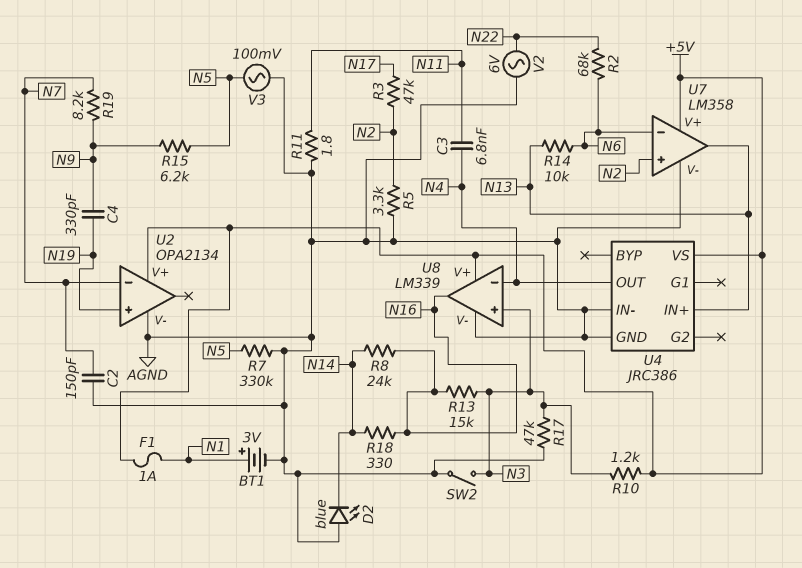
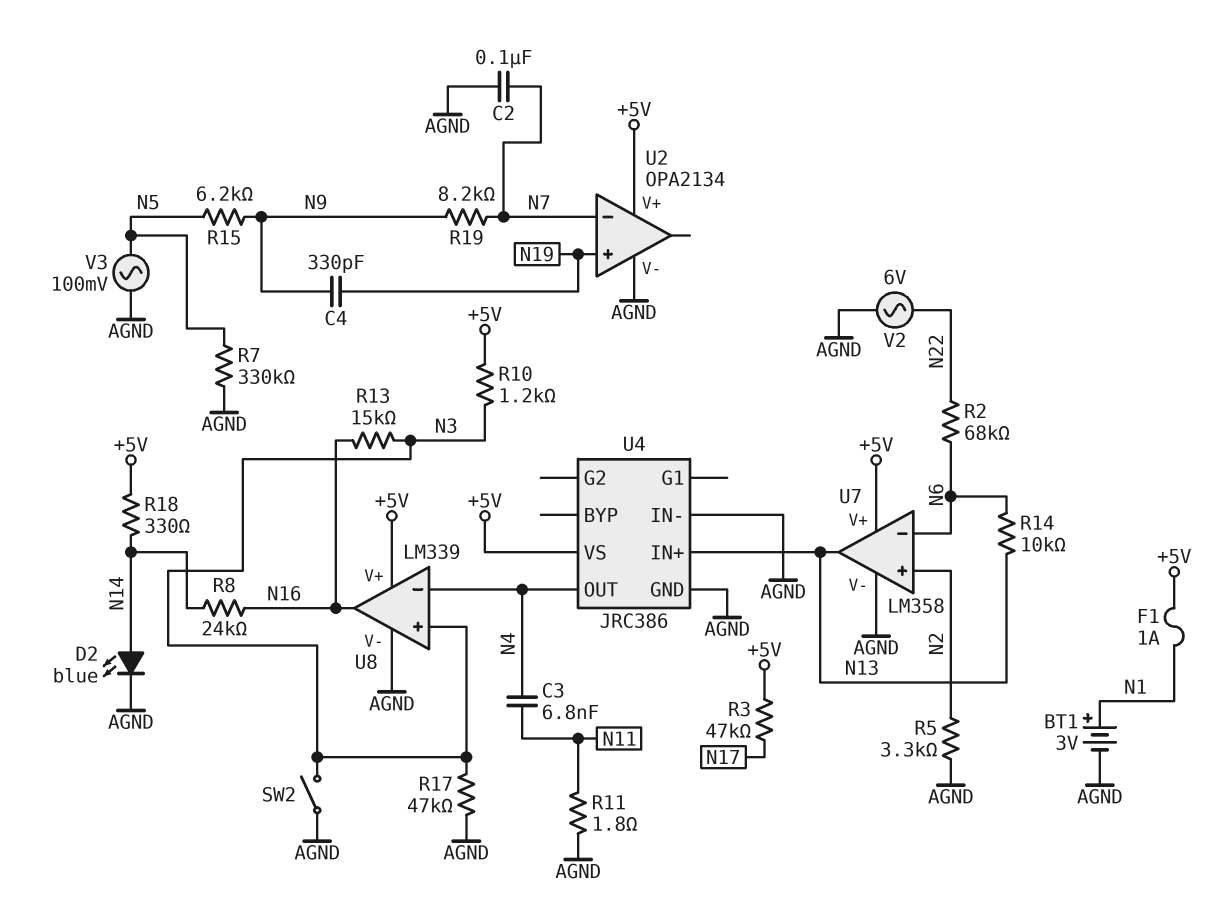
C2: 150pF (AGND, N7) -> 100nF (AGND, N7)
D2: LED blue (A AGND, K N14) -> LED blue (A N14, K AGND)
R3: 47k (N2, N17) -> 47k (+5V, N17)
R18: 330 (N14, N16) -> 330 (+5V, N14)

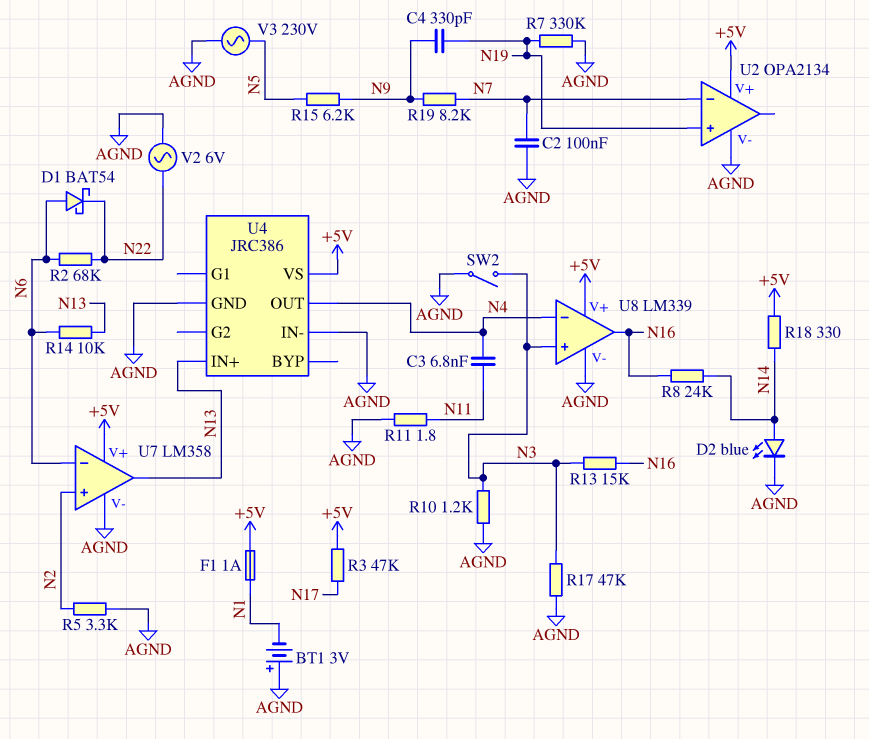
BT1: 3V (plus N1, minus AGND) -> 3V (plus AGND, minus N1)
D1: none -> schottky BAT54 (A N6, K N22)
R7: 330k (AGND, N5) -> 330k (AGND, N19)
R10: 1.2k (+5V, N3) -> 1.2k (AGND, N3)
V3: AC 100mV (AGND, N5) -> AC 230V (AGND, N5)

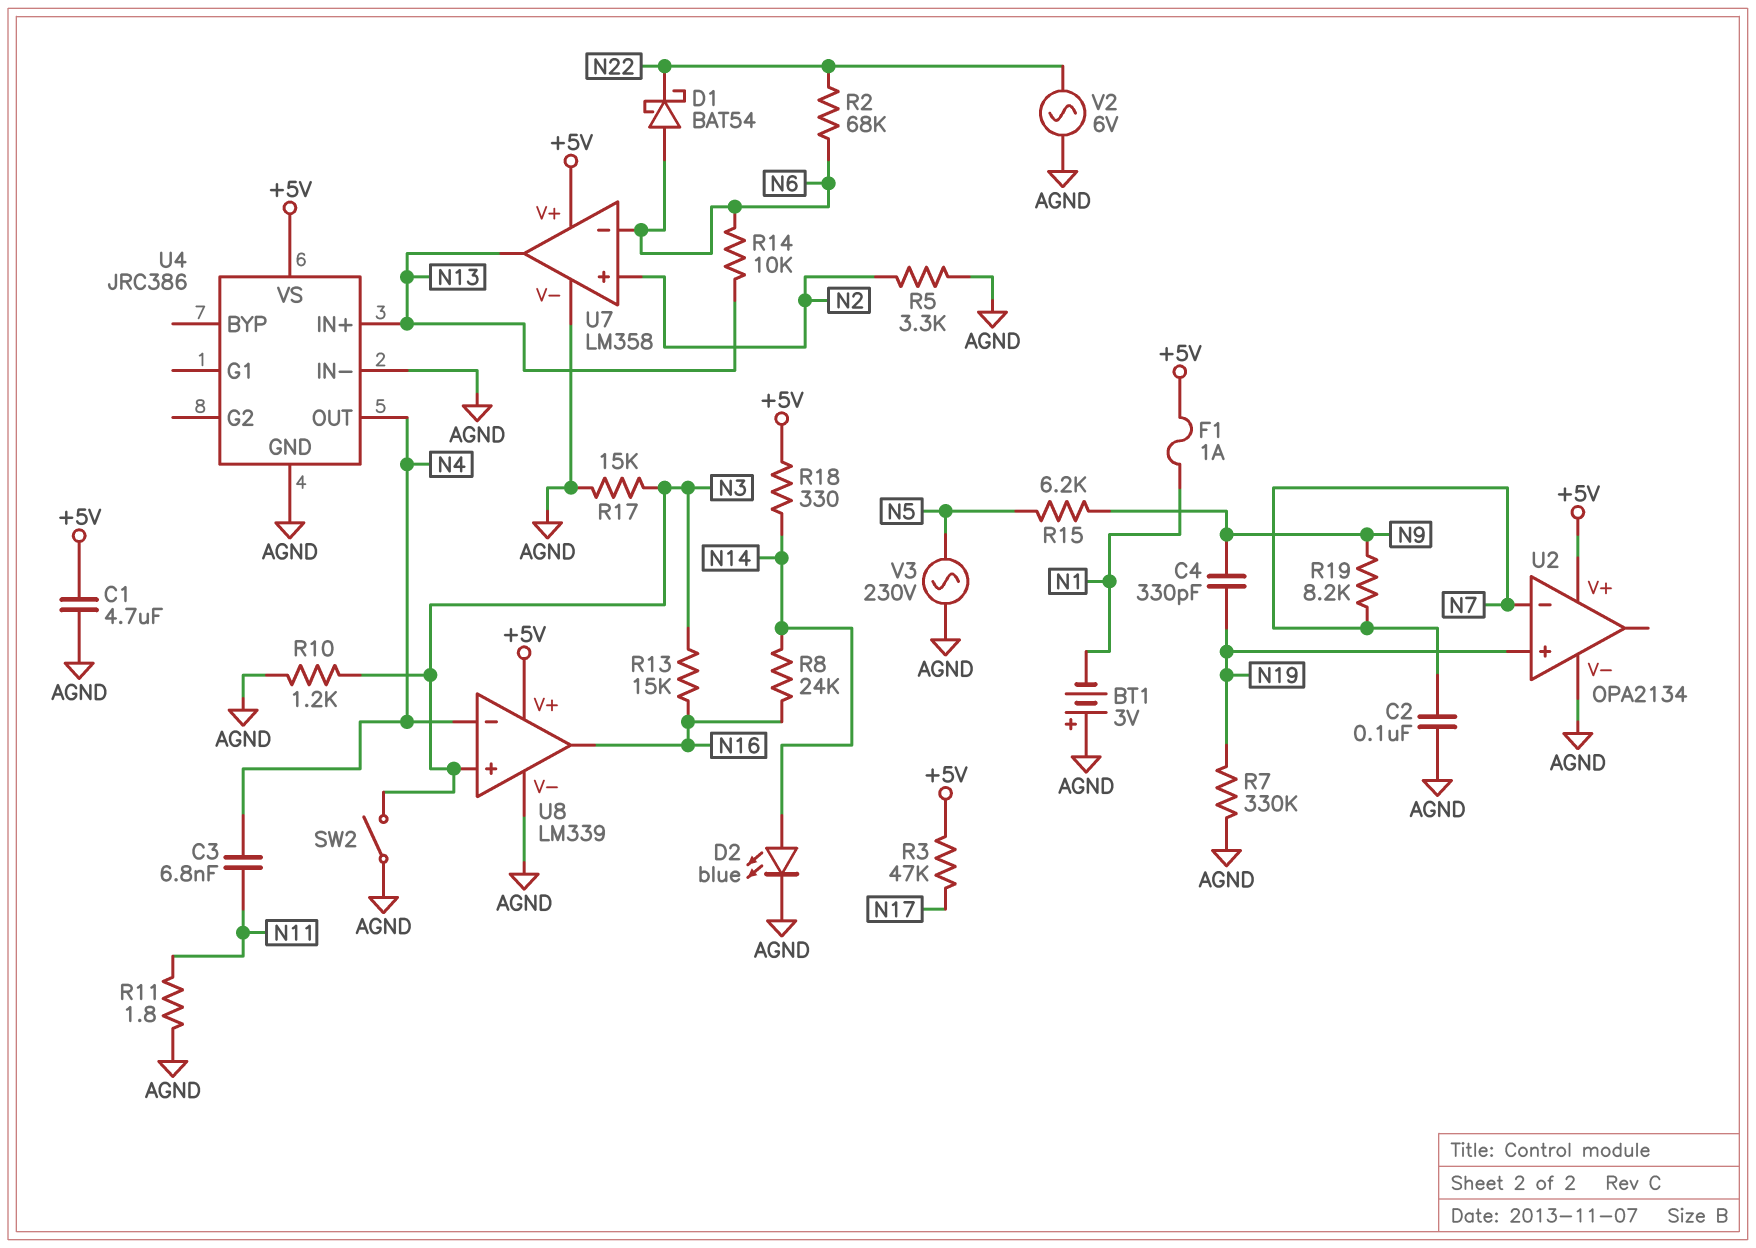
C1: none -> 4.7uF (+5V, AGND)
R17: 47k (AGND, N3) -> 15k (AGND, N3)

